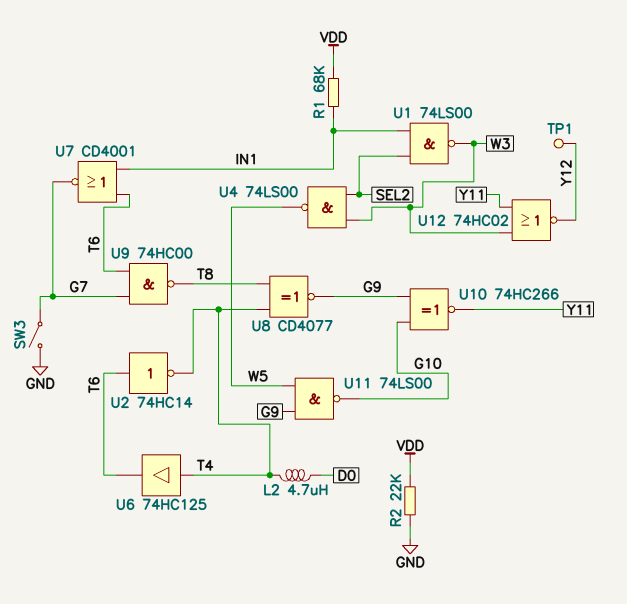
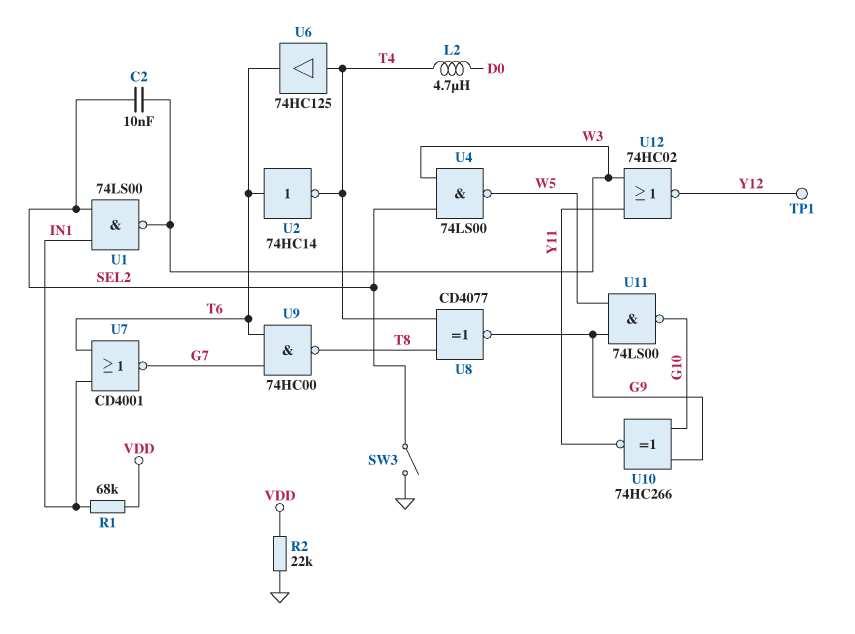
C2: none -> 10nF (SEL2, W3)
SW3: switch (G7, GND) -> switch (GND, SEL2)

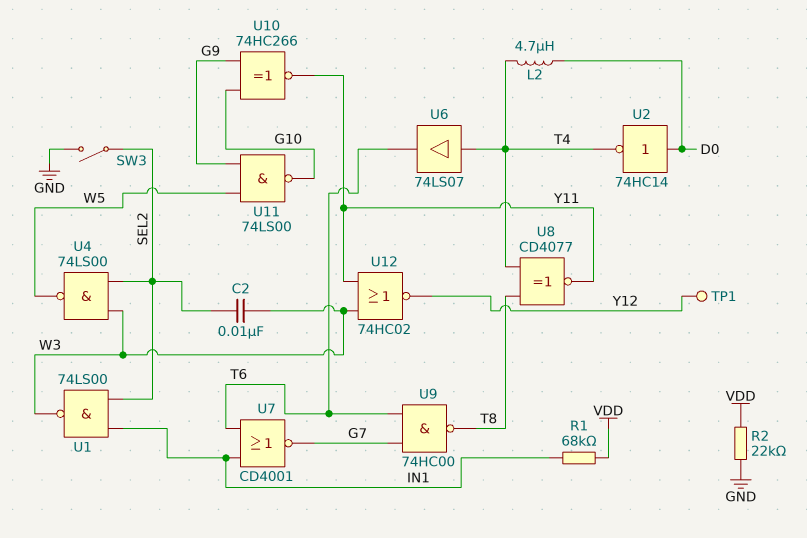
U2: NOT 74HC14 (in T6, out T4) -> NOT 74HC14 (in D0, out T4)
U6: buffer 74HC125 (in T4, out T6) -> buffer 74LS07 (in T4, out T6)
U8: XNOR CD4077 (in T4, in T8, out G9) -> XNOR CD4077 (in T4, in T8, out Y11)

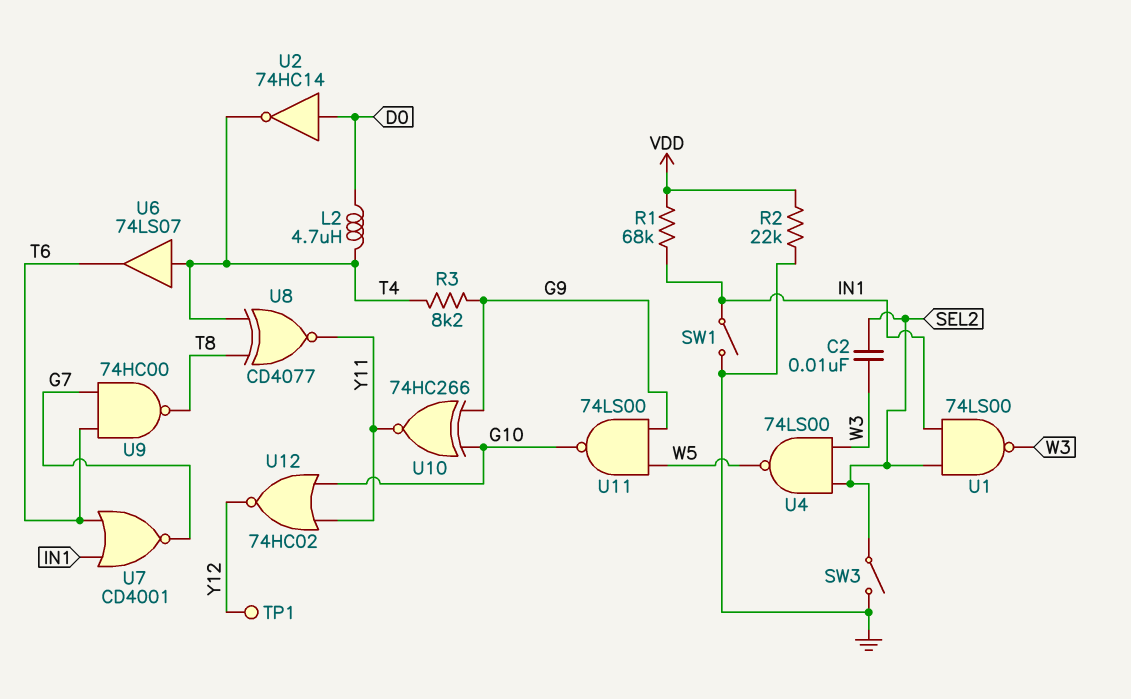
R3: none -> 8.2k (G9, T4)
SW1: none -> switch (GND, IN1)
U12: NOR 74HC02 (in W3, in Y11, out Y12) -> NOR 74HC02 (in G10, in Y11, out Y12)

